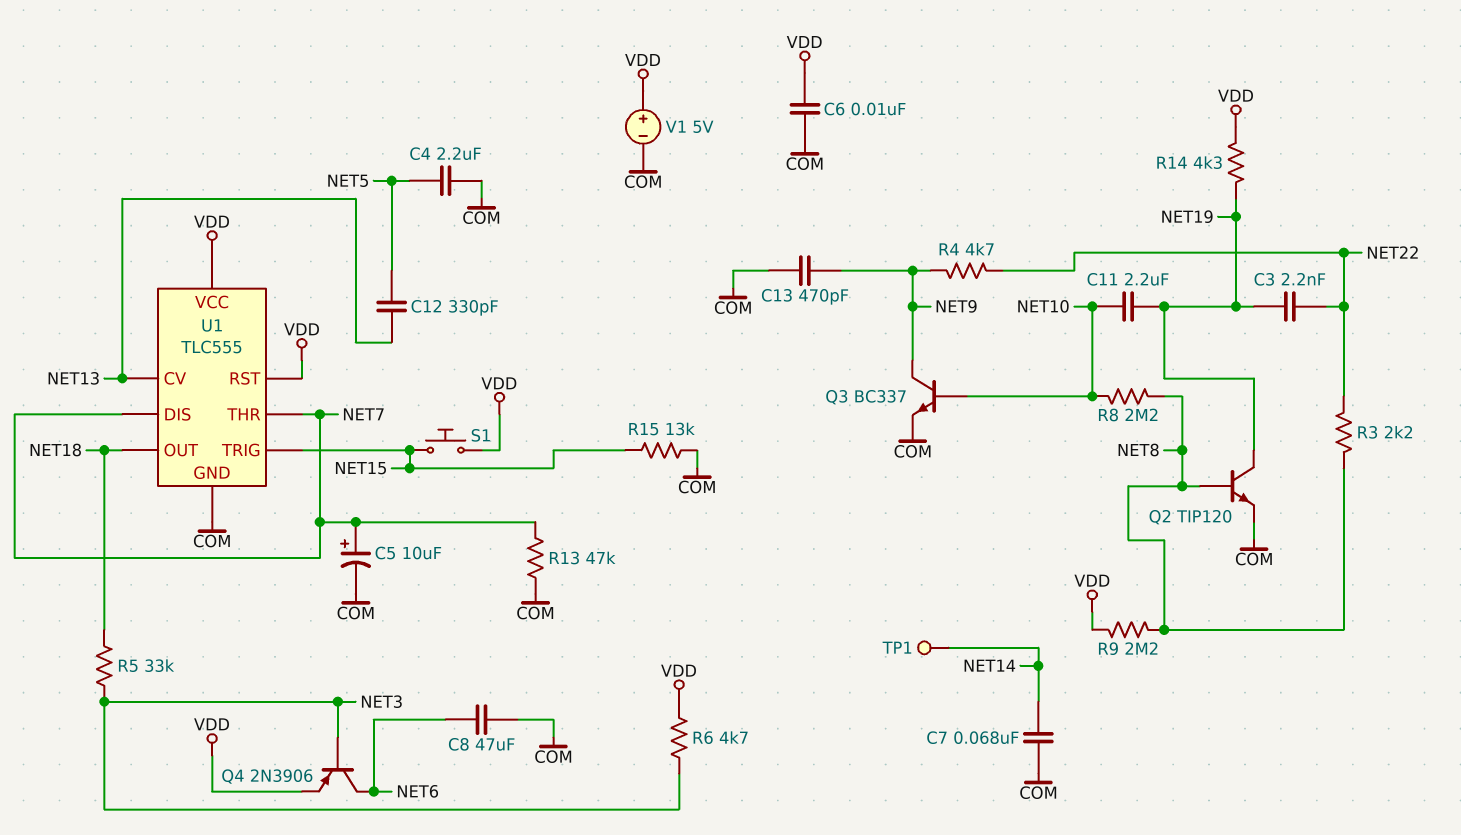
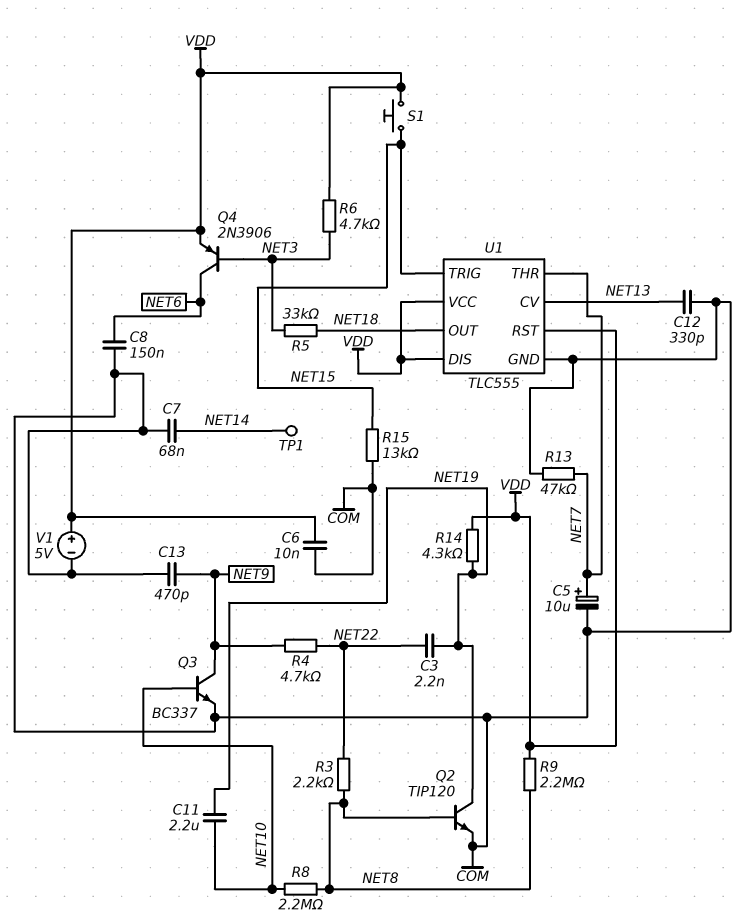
C4: 2.2uF (COM, NET5) -> none
C8: 47uF (COM, NET6) -> 150nF (COM, NET6)
C12: 330pF (NET5, NET13) -> 330pF (COM, NET13)
U1 pin DIS: NET7 -> VDD

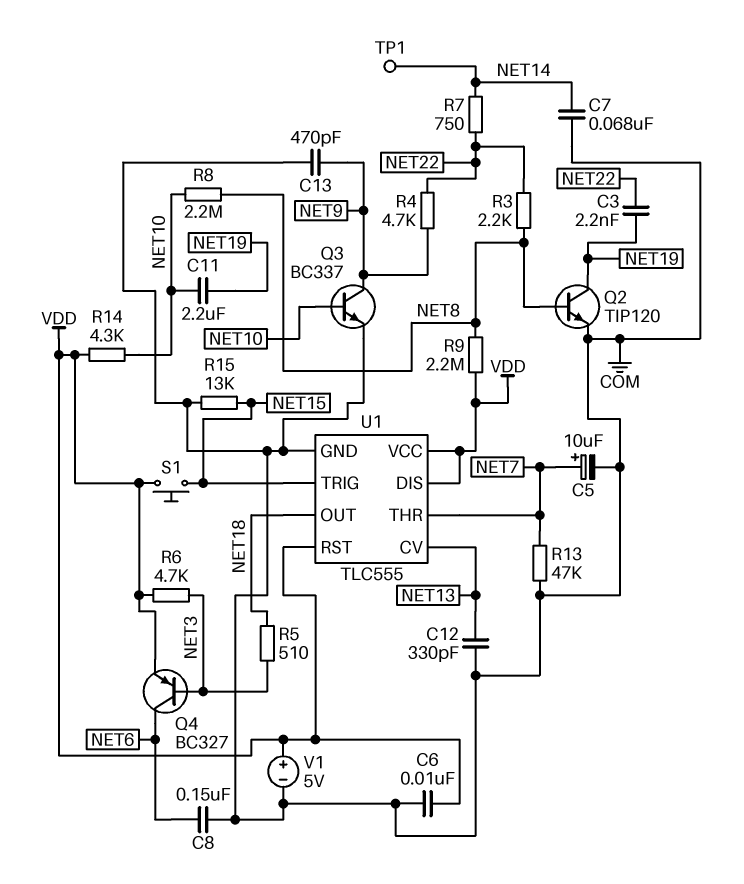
Q4: PNP 2N3906 (B NET3, C NET6, E VDD) -> PNP BC327 (B NET3, C NET6, E VDD)
R5: 33k (NET3, NET18) -> 510 (NET3, NET18)
R7: none -> 750 (NET14, NET22)
R14: 4.3k (NET19, VDD) -> 4.3k (NET10, VDD)

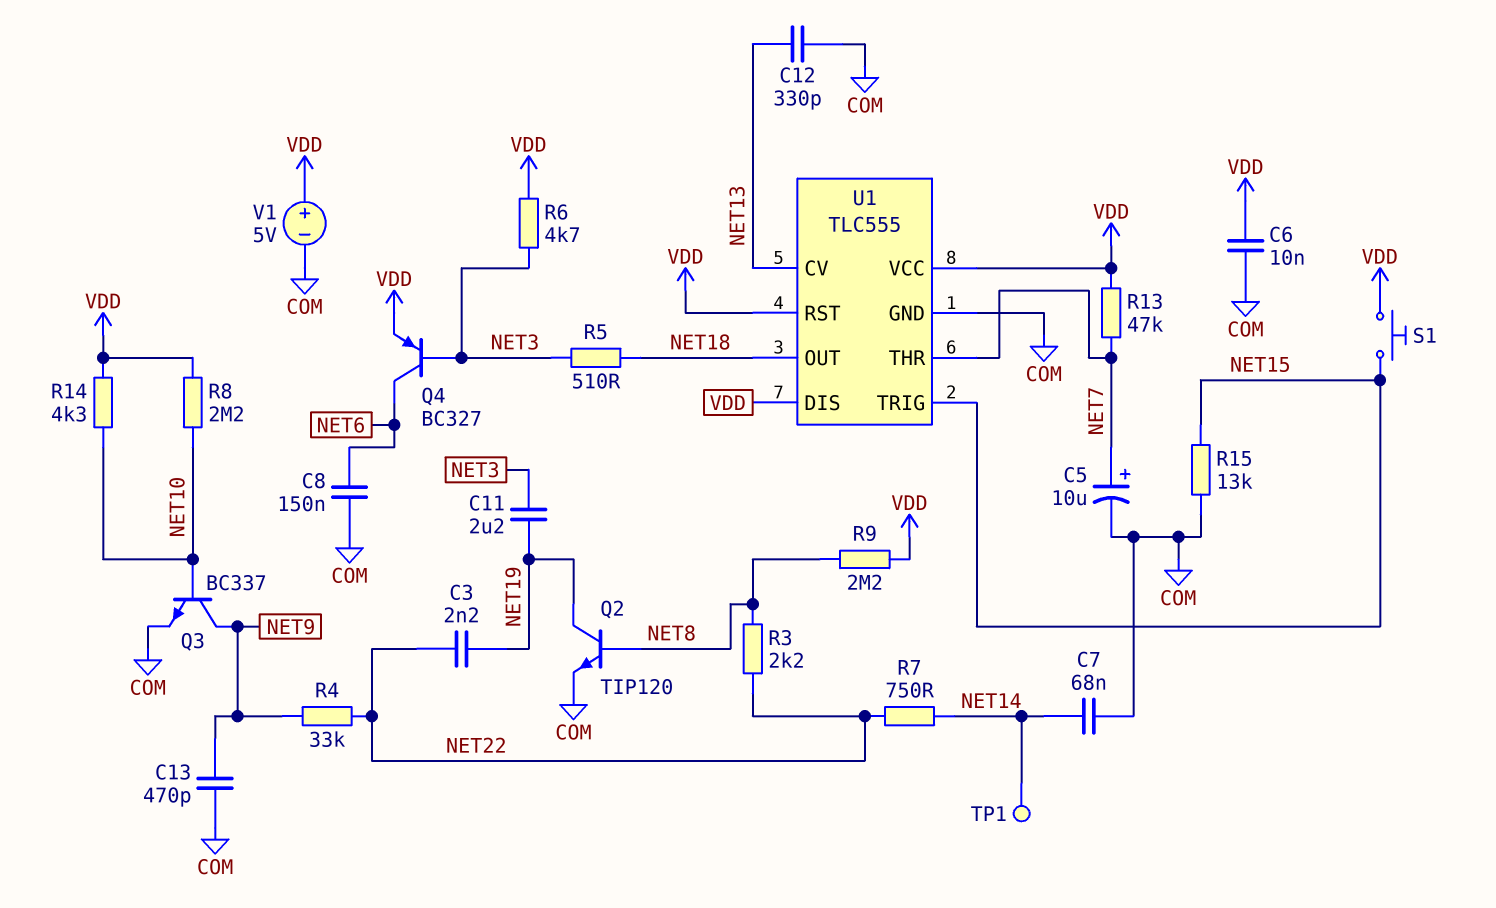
C11: 2.2uF (NET10, NET19) -> 2.2uF (NET3, NET19)
R4: 4.7k (NET9, NET22) -> 33k (NET9, NET22)
R8: 2.2M (NET8, NET10) -> 2.2M (NET10, VDD)
R13: 47k (COM, NET7) -> 47k (NET7, VDD)

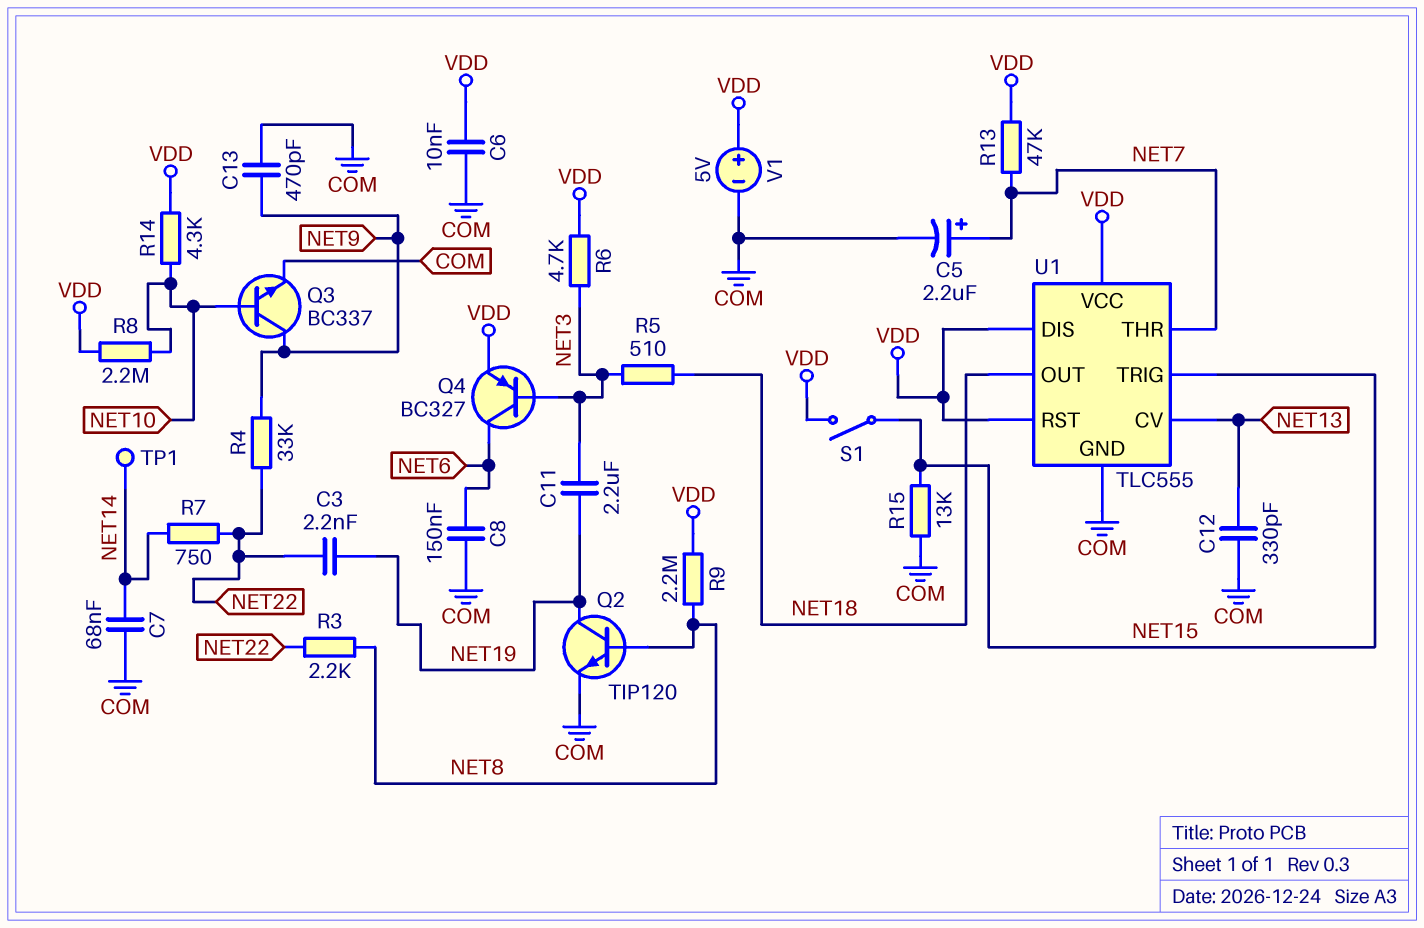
C5: 10uF (plus NET7, minus COM) -> 2.2uF (plus NET7, minus COM)
S1: button (NET15, VDD) -> switch (NET15, VDD)

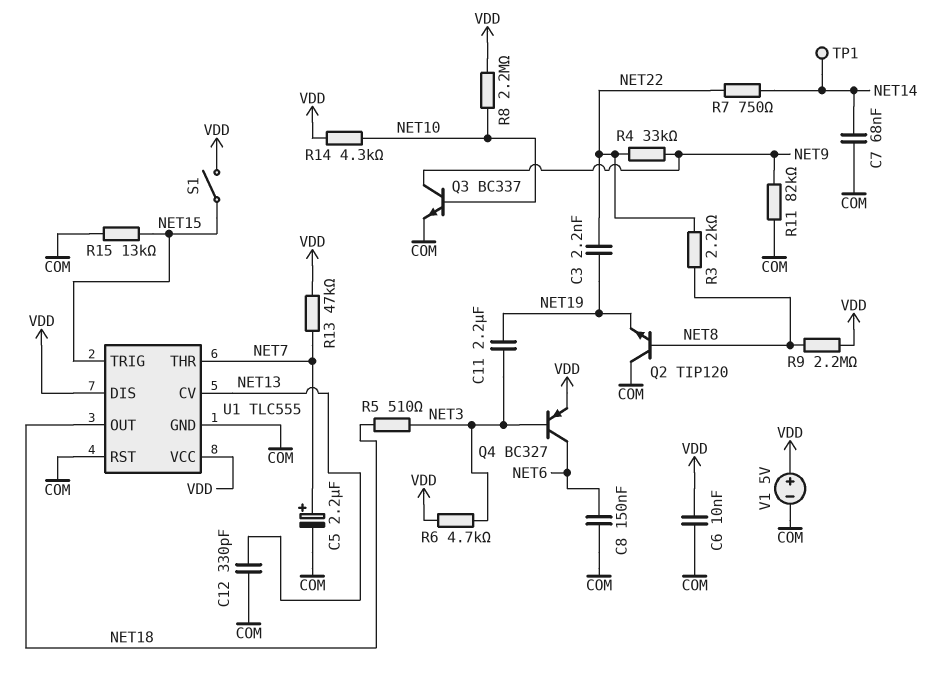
C13: 470pF (COM, NET9) -> none
Q2: NPN TIP120 (B NET8, C NET19, E COM) -> NPN TIP120 (B NET8, C COM, E NET19)
R11: none -> 82k (COM, NET9)
U1 pin RST: VDD -> COM

